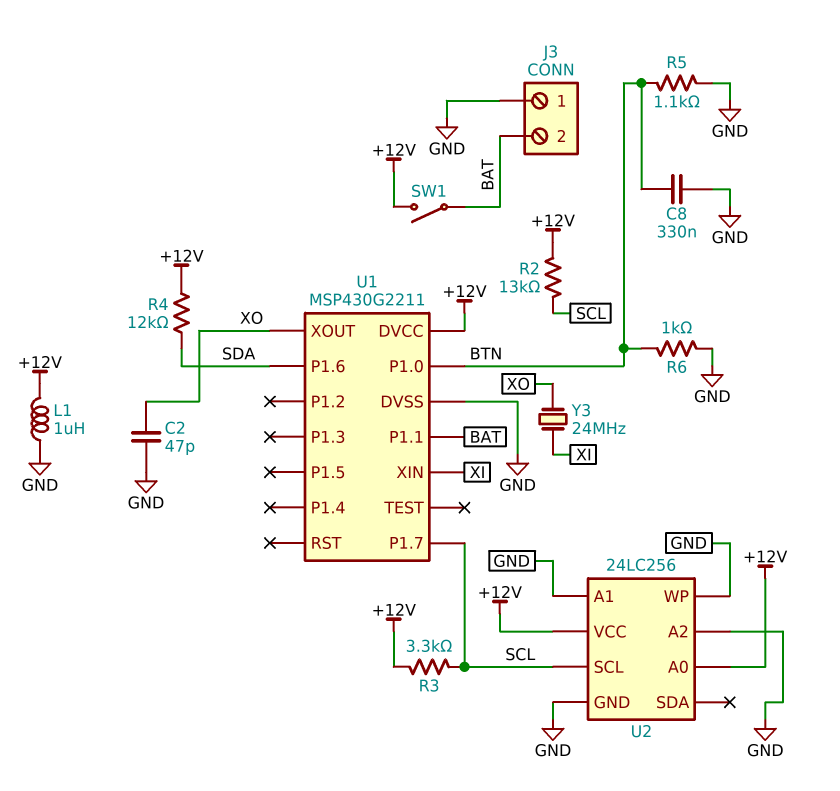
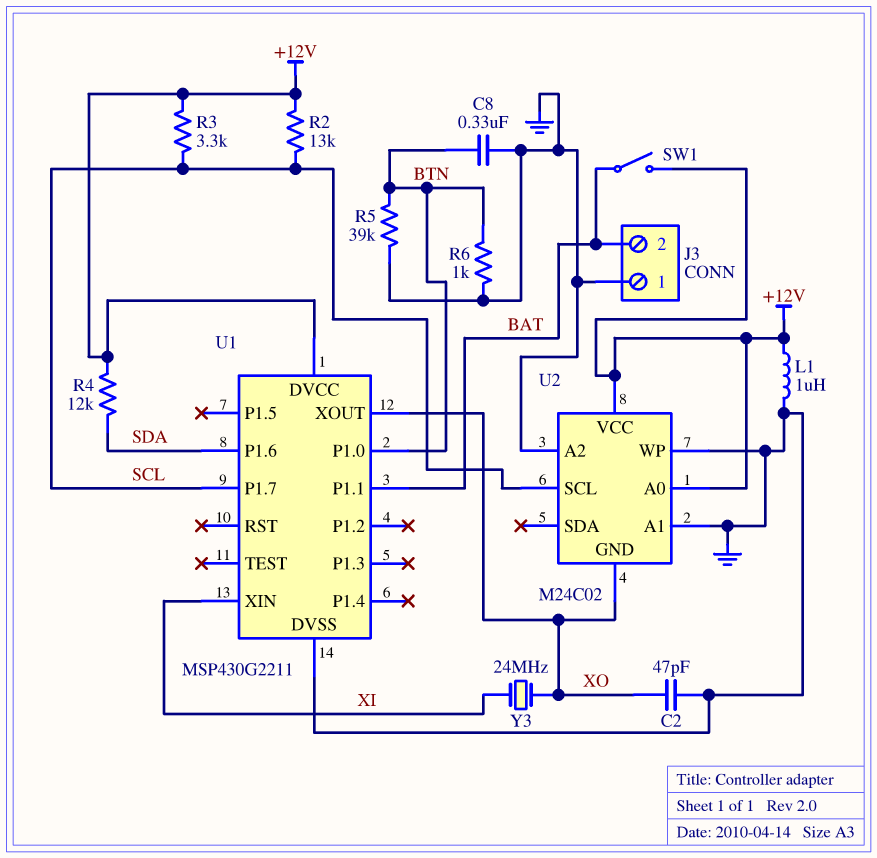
R5: 1.1k (BTN, GND) -> 39k (BTN, GND)
U2: 24LC256 -> M24C02
U2 pin GND: GND -> XO

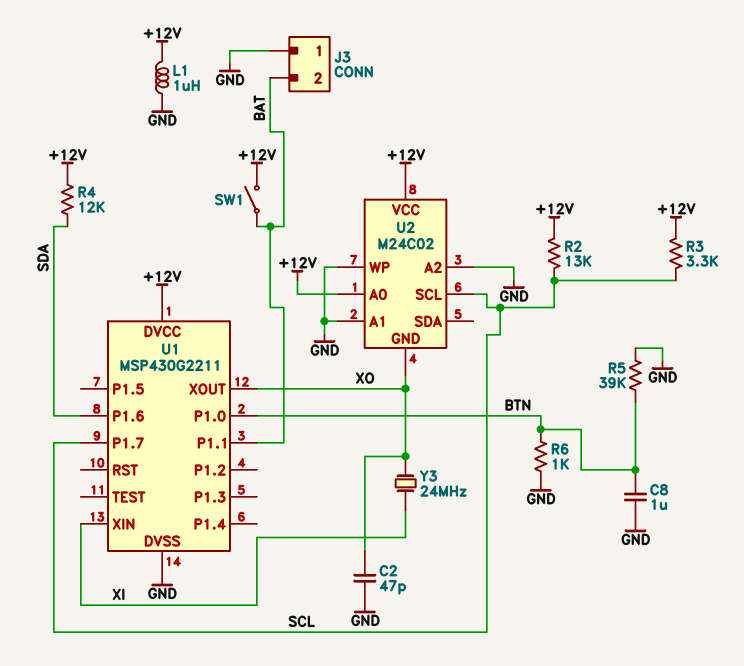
C8: 330nF (BTN, GND) -> 1uF (BTN, GND)

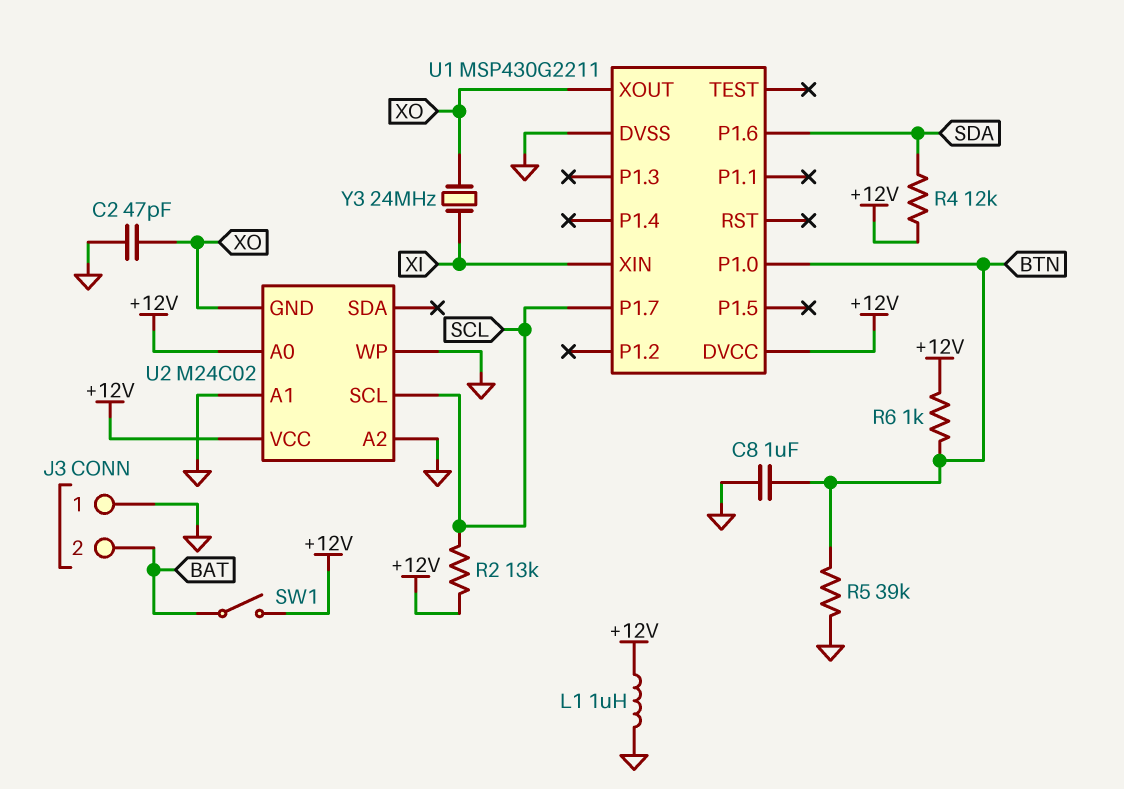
R3: 3.3k (+12V, SCL) -> none
R6: 1k (BTN, GND) -> 1k (+12V, BTN)
U1 pin P1.1: BAT -> none

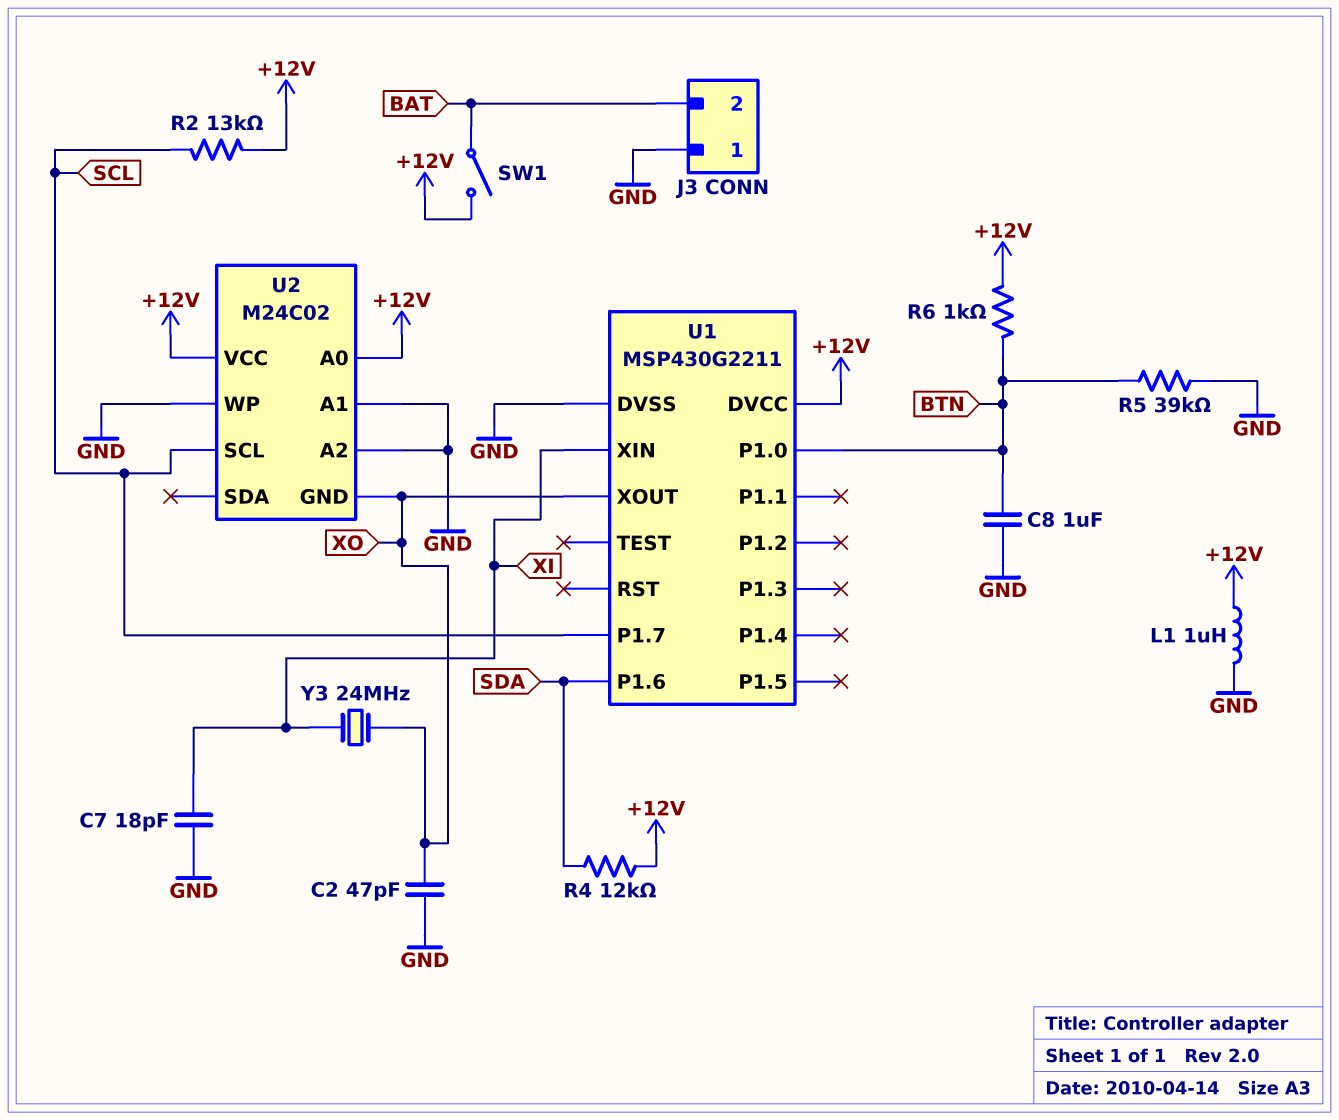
C7: none -> 18pF (GND, XI)

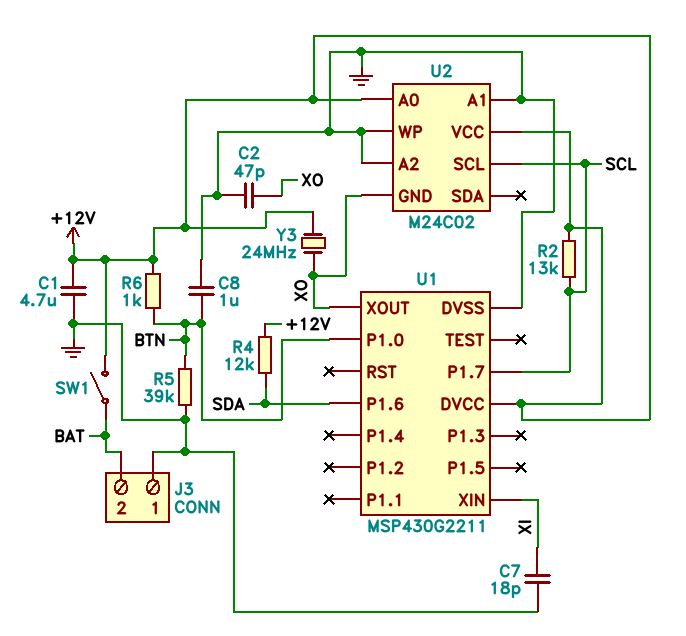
C1: none -> 4.7uF (+12V, GND)
L1: 1uH (+12V, GND) -> none
Y3: 24MHz (XI, XO) -> 24MHz (+12V, XO)

